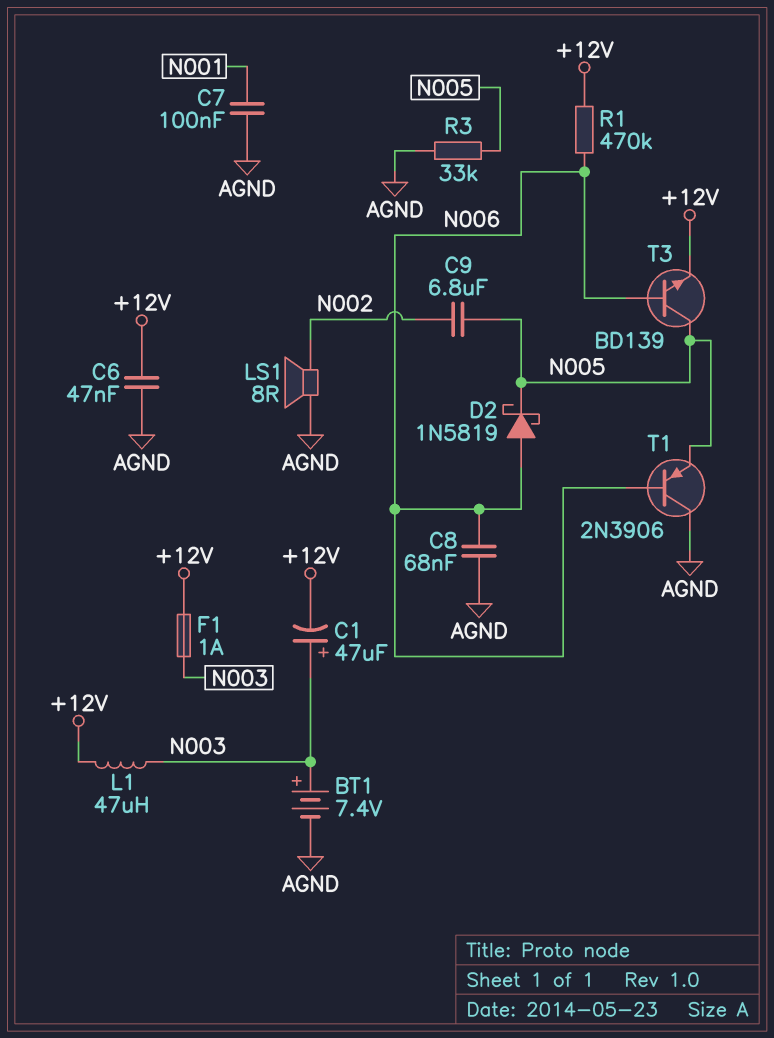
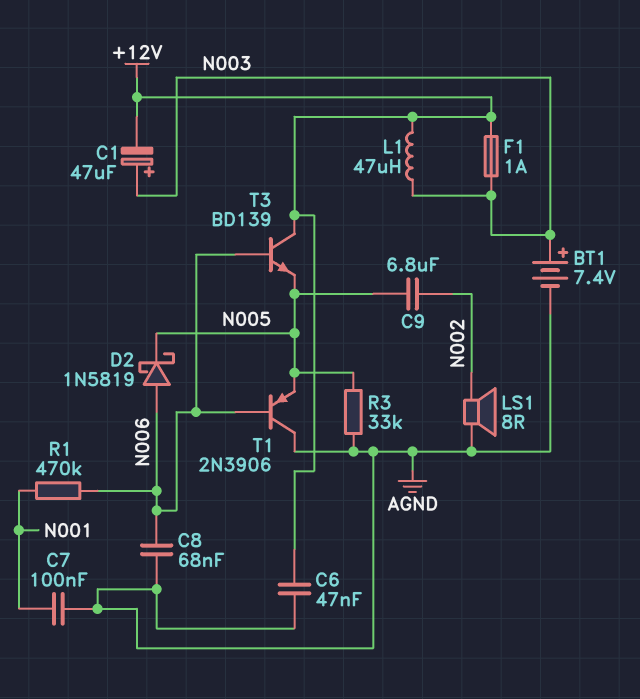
R1: 470k (+12V, N006) -> 470k (N001, N006)
T3: NPN BD139 (B N006, C N005, E +12V) -> NPN BD139 (B N006, C +12V, E N005)

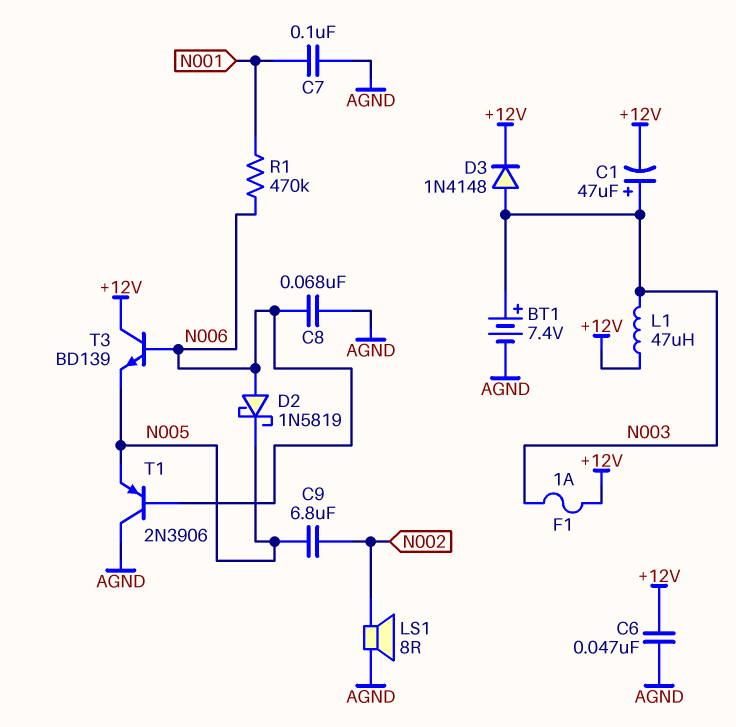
D3: none -> diode 1N4148 (A N003, K +12V)
R3: 33k (AGND, N005) -> none

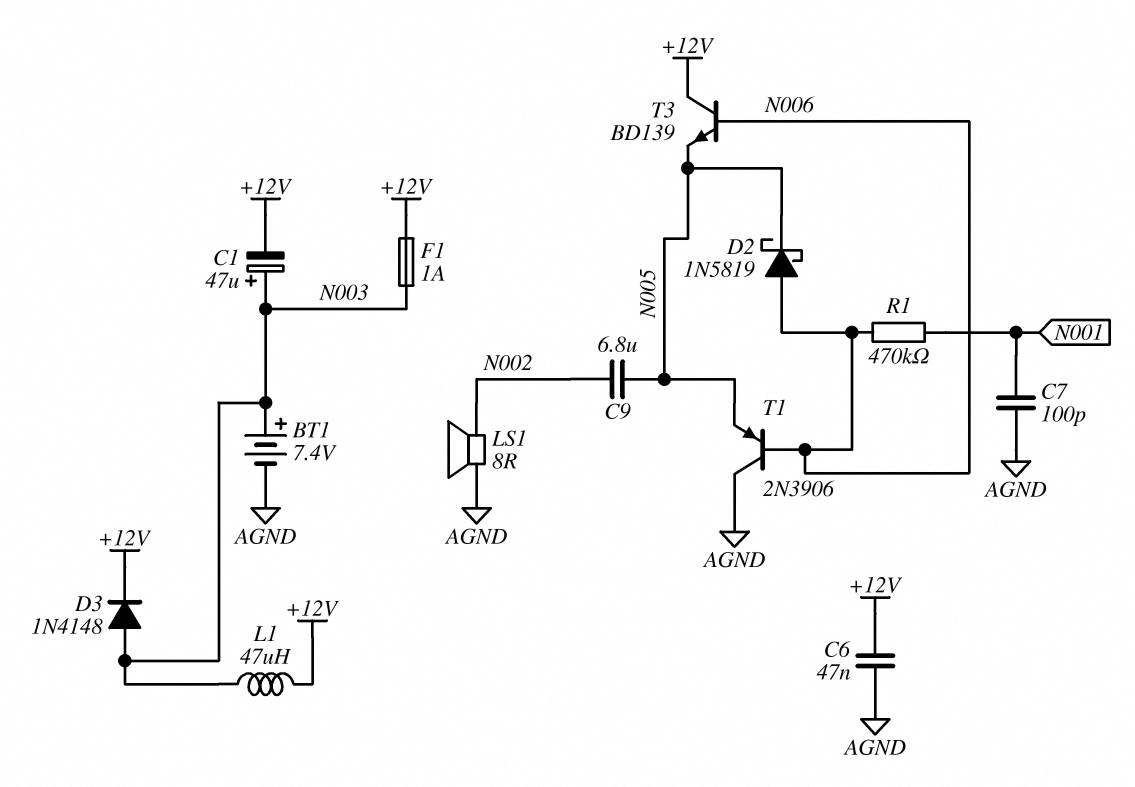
C7: 100nF (AGND, N001) -> 100pF (AGND, N001)
C8: 68nF (AGND, N006) -> none

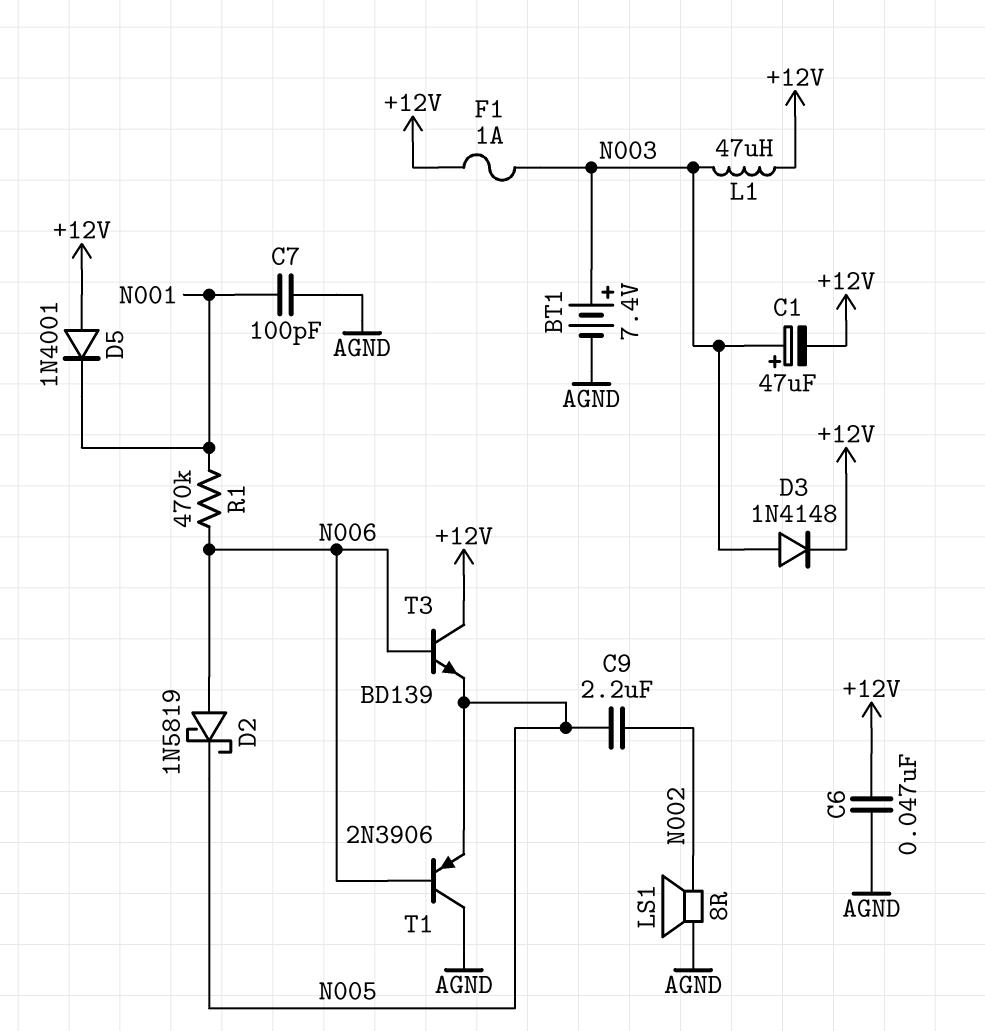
C9: 6.8uF (N002, N005) -> 2.2uF (N002, N005)
D5: none -> diode 1N4001 (A +12V, K N001)

